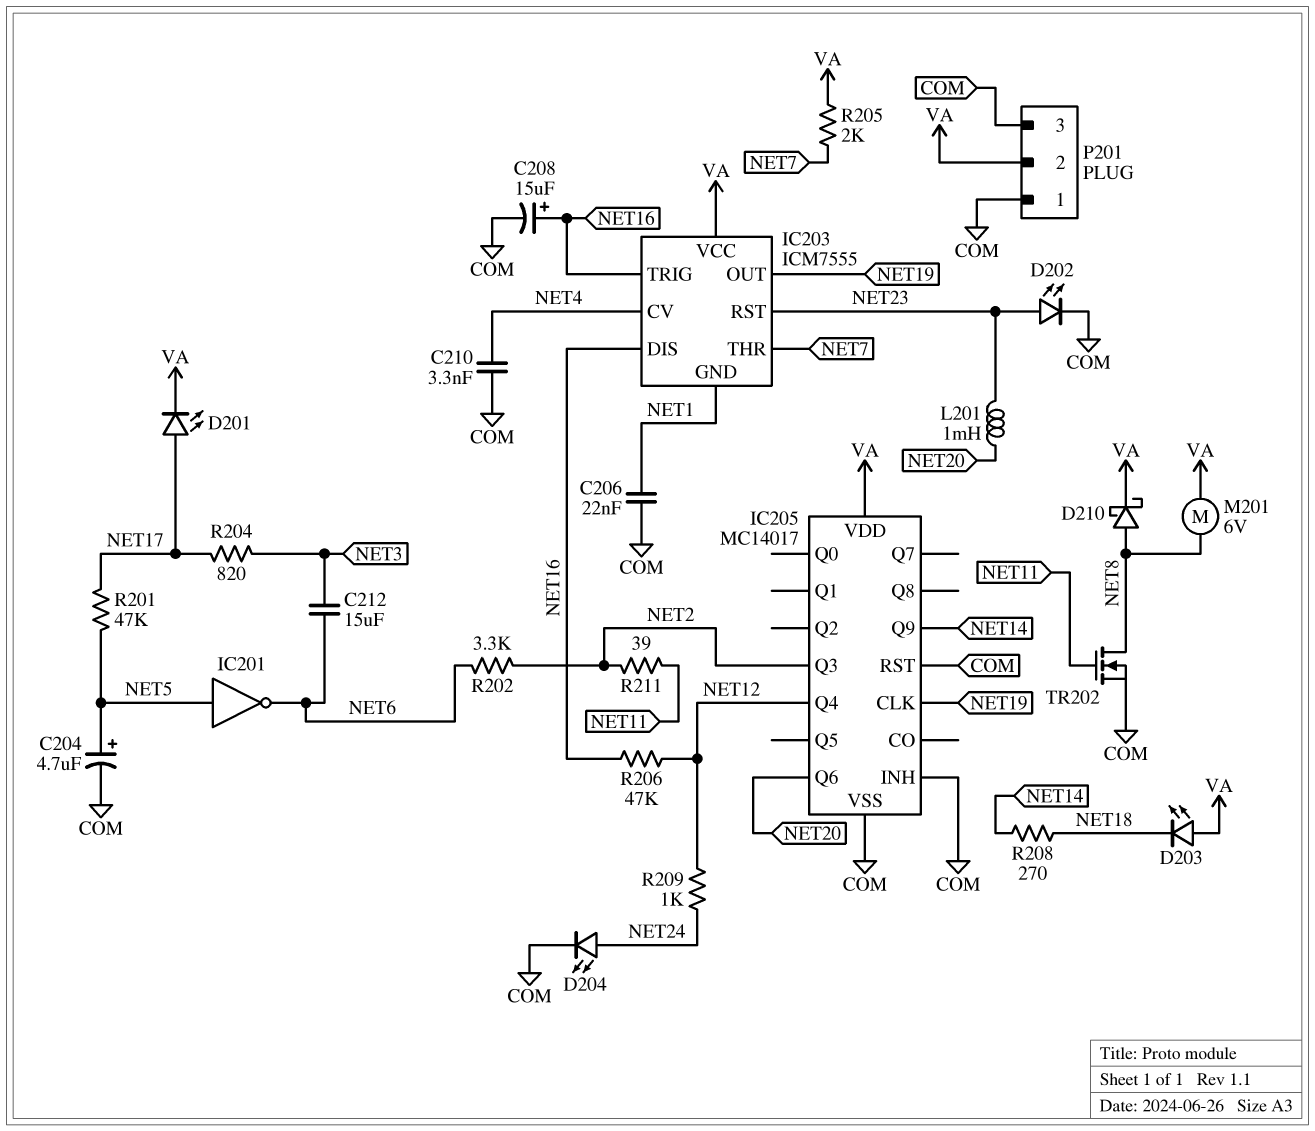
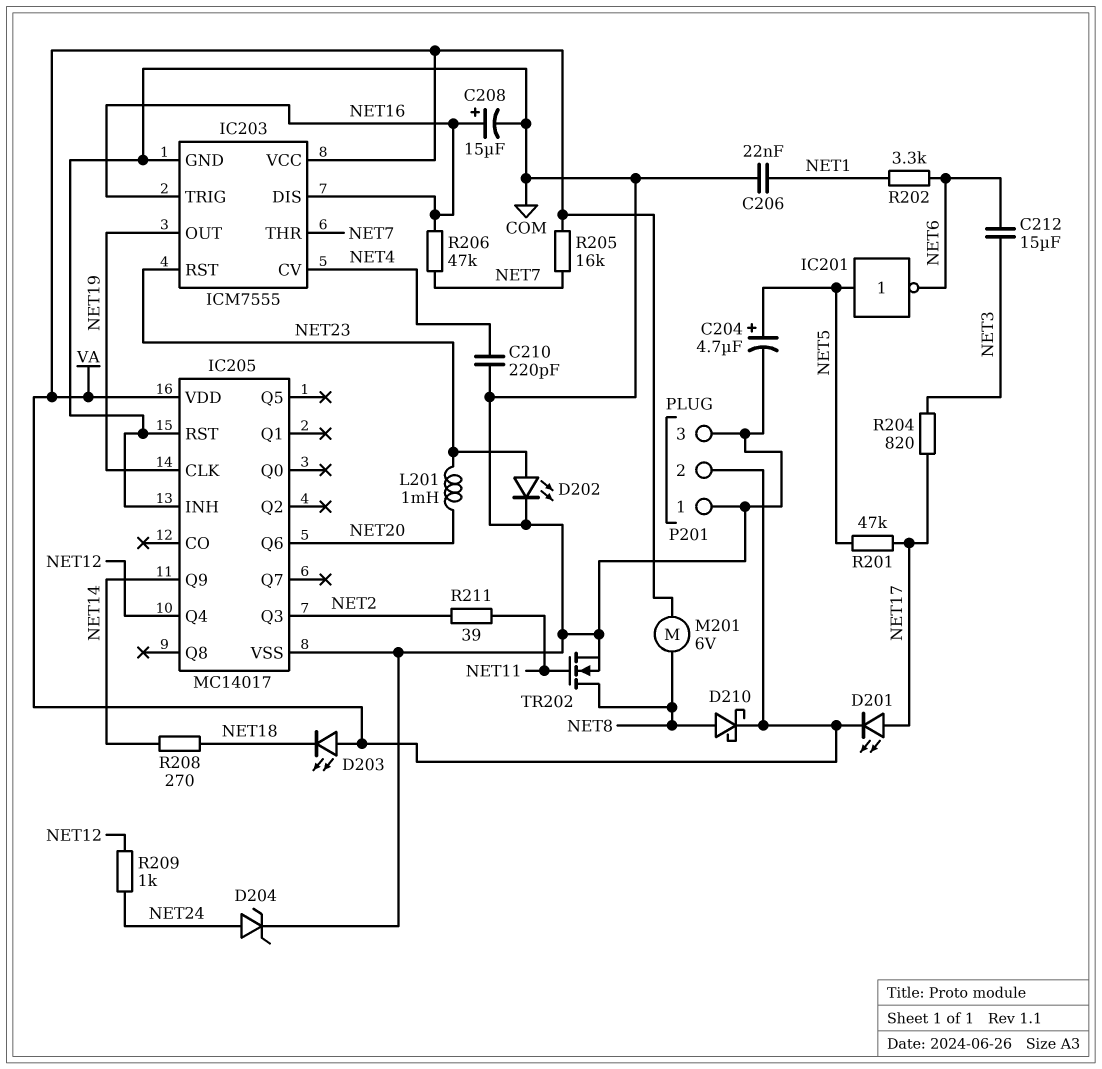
C210: 3.3nF (COM, NET4) -> 220pF (COM, NET4)
D204: LED (A NET24, K COM) -> zener (A NET24, K COM)
IC203 pin GND: NET1 -> COM
R202: 3.3k (NET2, NET6) -> 3.3k (NET1, NET6)
R205: 2k (NET7, VA) -> 16k (NET7, VA)
R206: 47k (NET12, NET16) -> 47k (NET7, NET16)

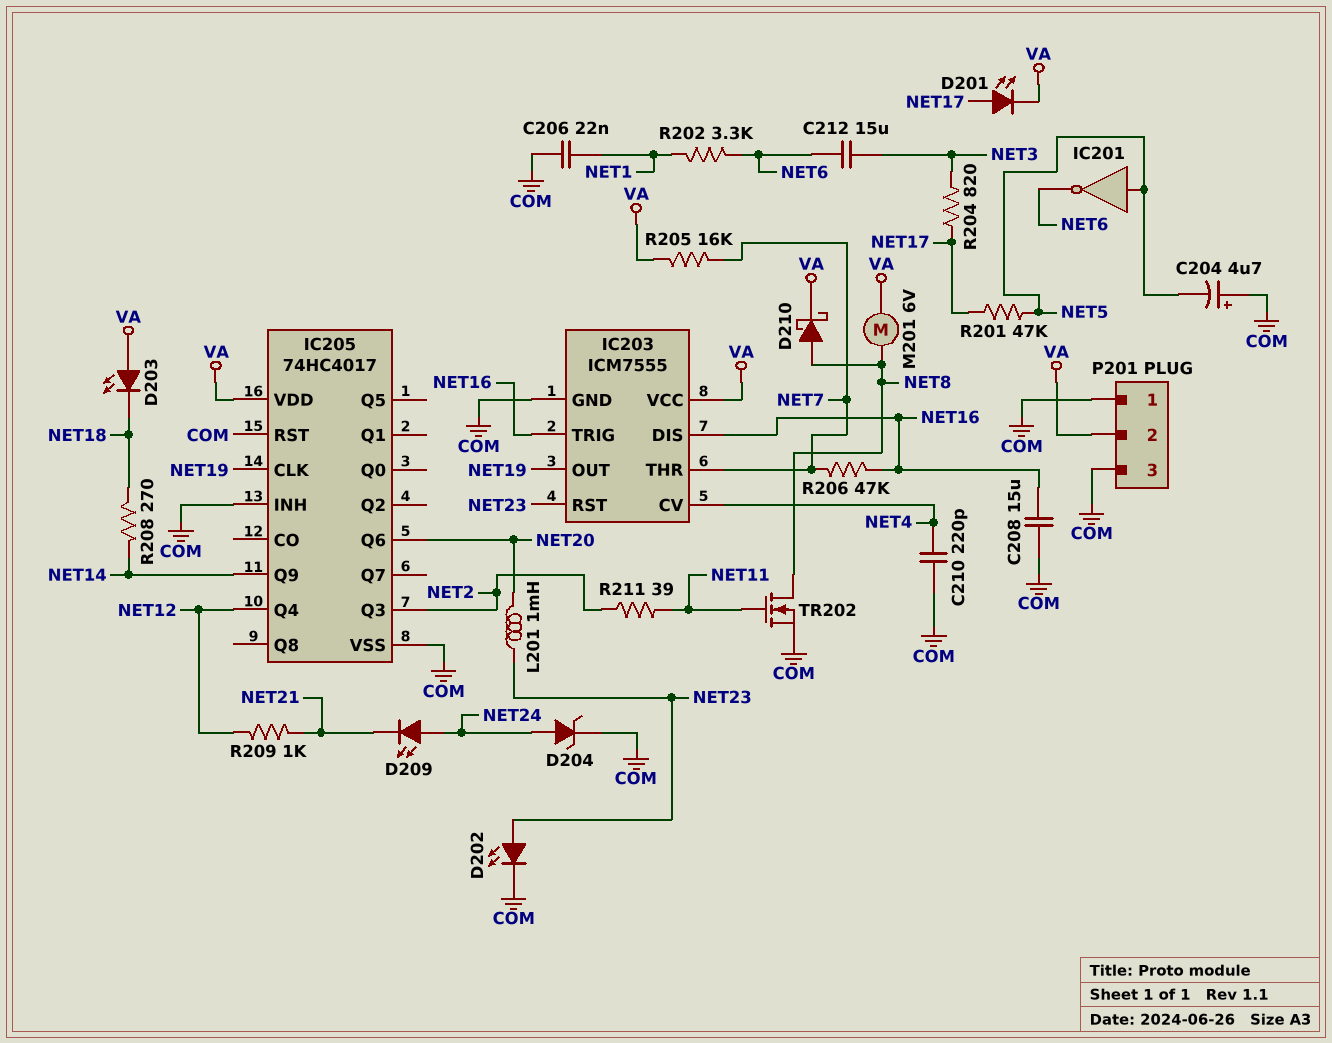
C204: 4.7uF (plus NET5, minus COM) -> 4.7uF (plus COM, minus NET5)
C208: 15uF (plus NET16, minus COM) -> 15uF (COM, NET16)
D209: none -> LED (A NET24, K NET21)
IC205: MC14017 -> 74HC4017
R209: 1k (NET12, NET24) -> 1k (NET12, NET21)

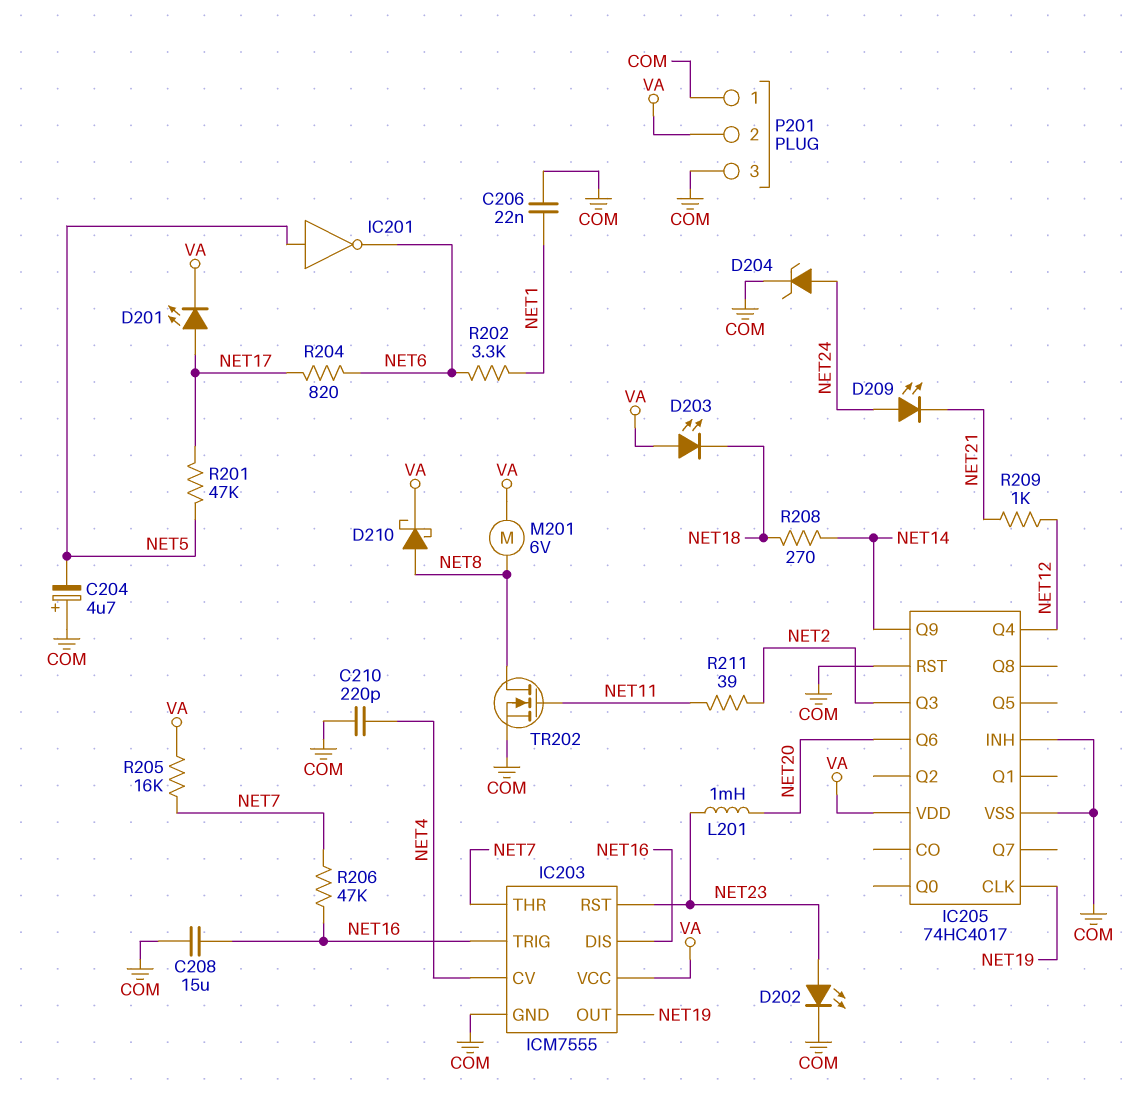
C212: 15uF (NET3, NET6) -> none
R204: 820 (NET3, NET17) -> 820 (NET6, NET17)

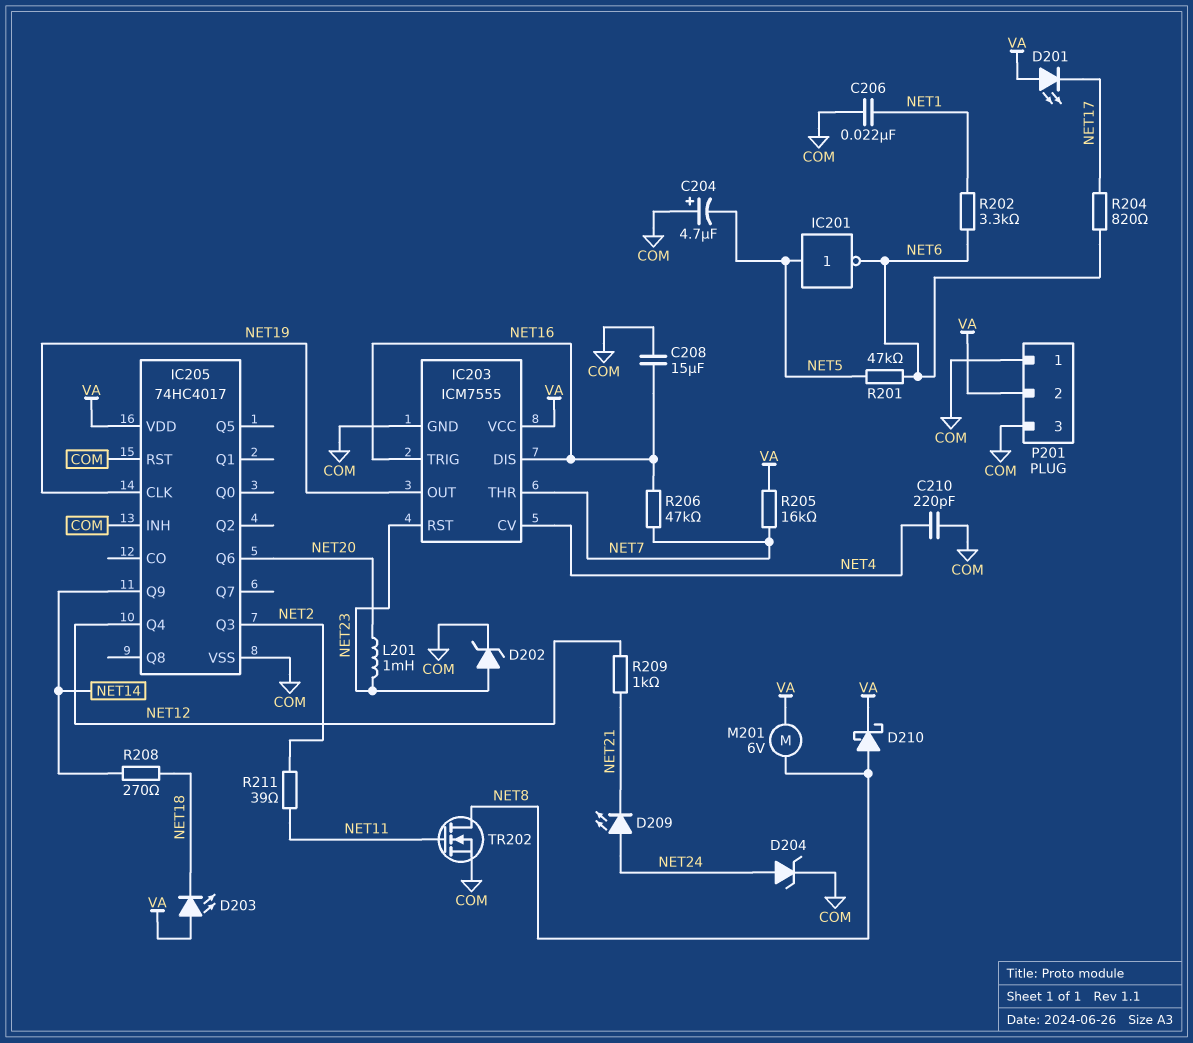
D201: LED (A NET17, K VA) -> LED (A VA, K NET17)
D202: LED (A NET23, K COM) -> zener (A NET23, K COM)
R201: 47k (NET5, NET17) -> 47k (NET5, NET6)

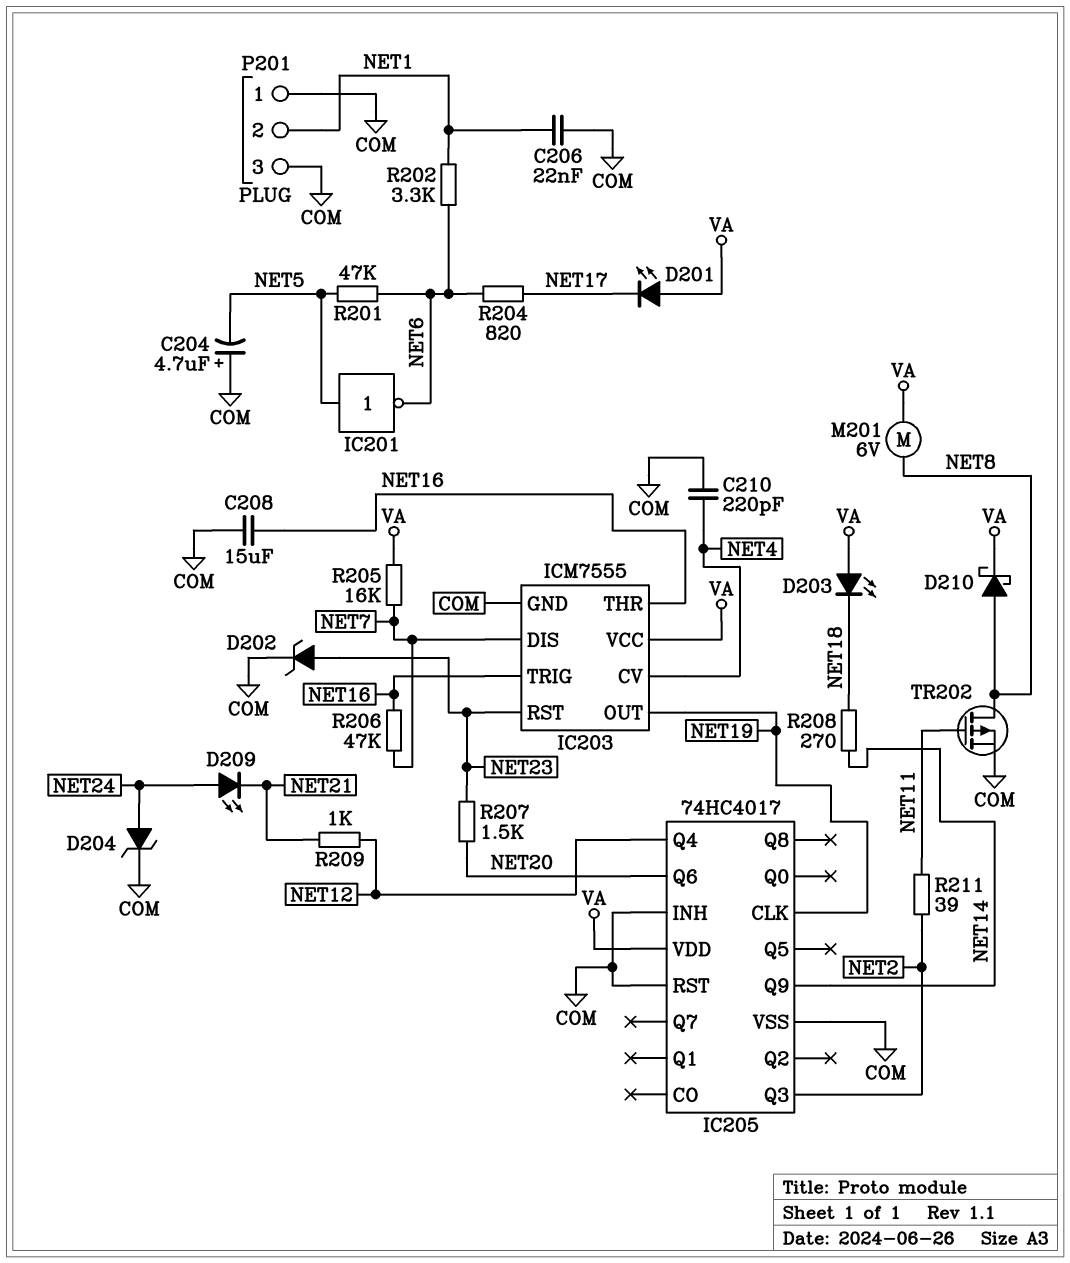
IC203 pin DIS: NET16 -> NET7
IC203 pin THR: NET7 -> NET16
L201: 1mH (NET20, NET23) -> none
P201 pin 2: VA -> NET1
R207: none -> 1.5k (NET20, NET23)
TR202: NMOS (G NET11, D NET8, S COM) -> PMOS (G NET11, D NET8, S COM)

